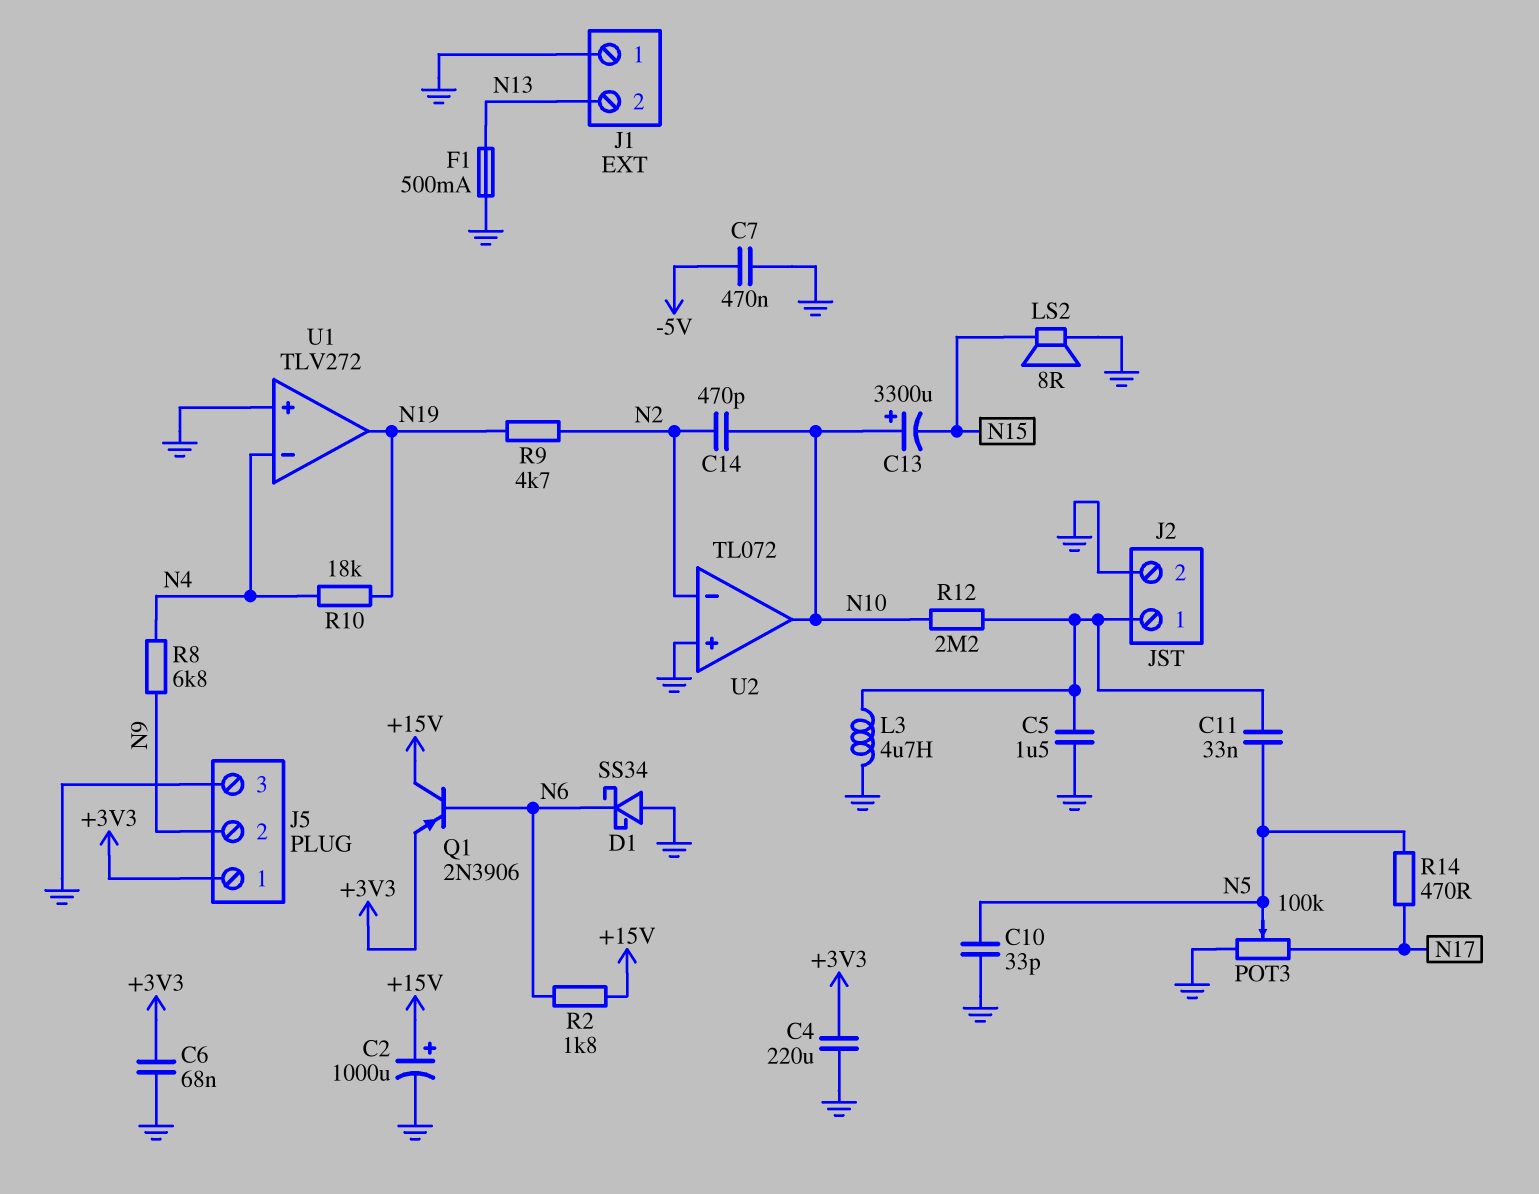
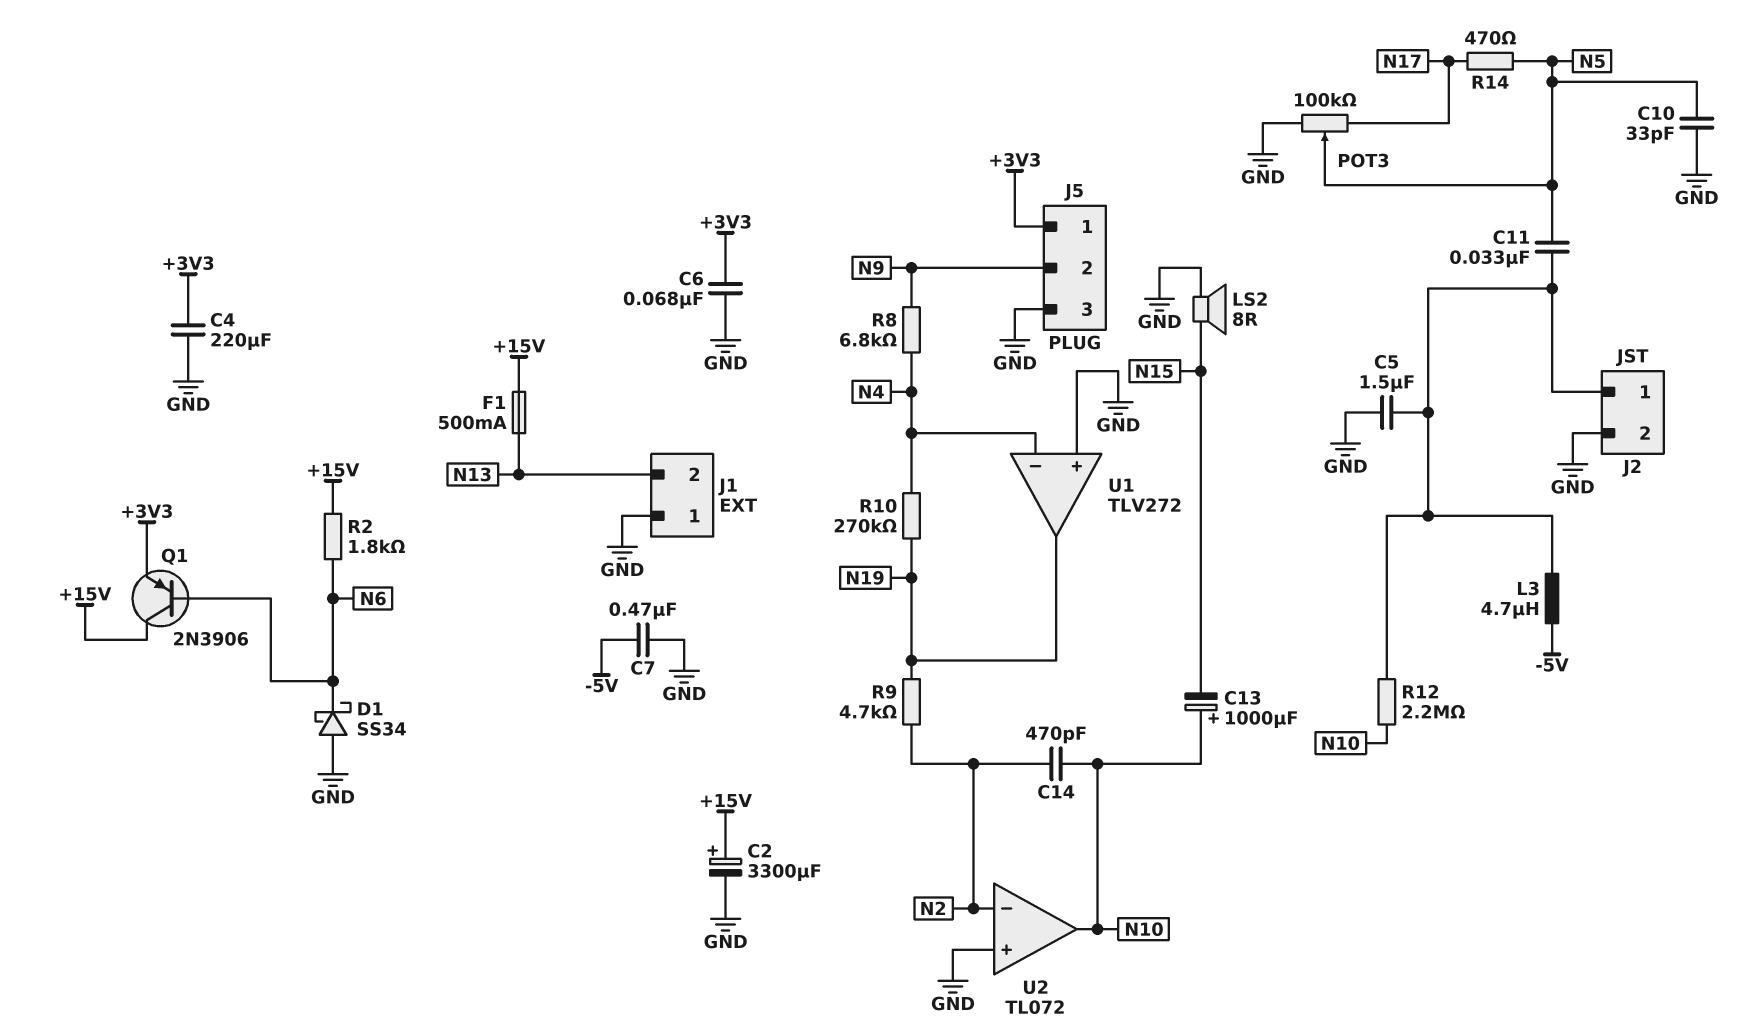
C2: 1000uF (plus +15V, minus GND) -> 3300uF (plus +15V, minus GND)
C13: 3300uF (plus N10, minus N15) -> 1000uF (plus N10, minus N15)
F1: 500mA (GND, N13) -> 500mA (+15V, N13)
L3: 4.7uH (GND, J2/1) -> 4.7uH (-5V, J2/1)
R10: 18k (N4, N19) -> 270k (N4, N19)

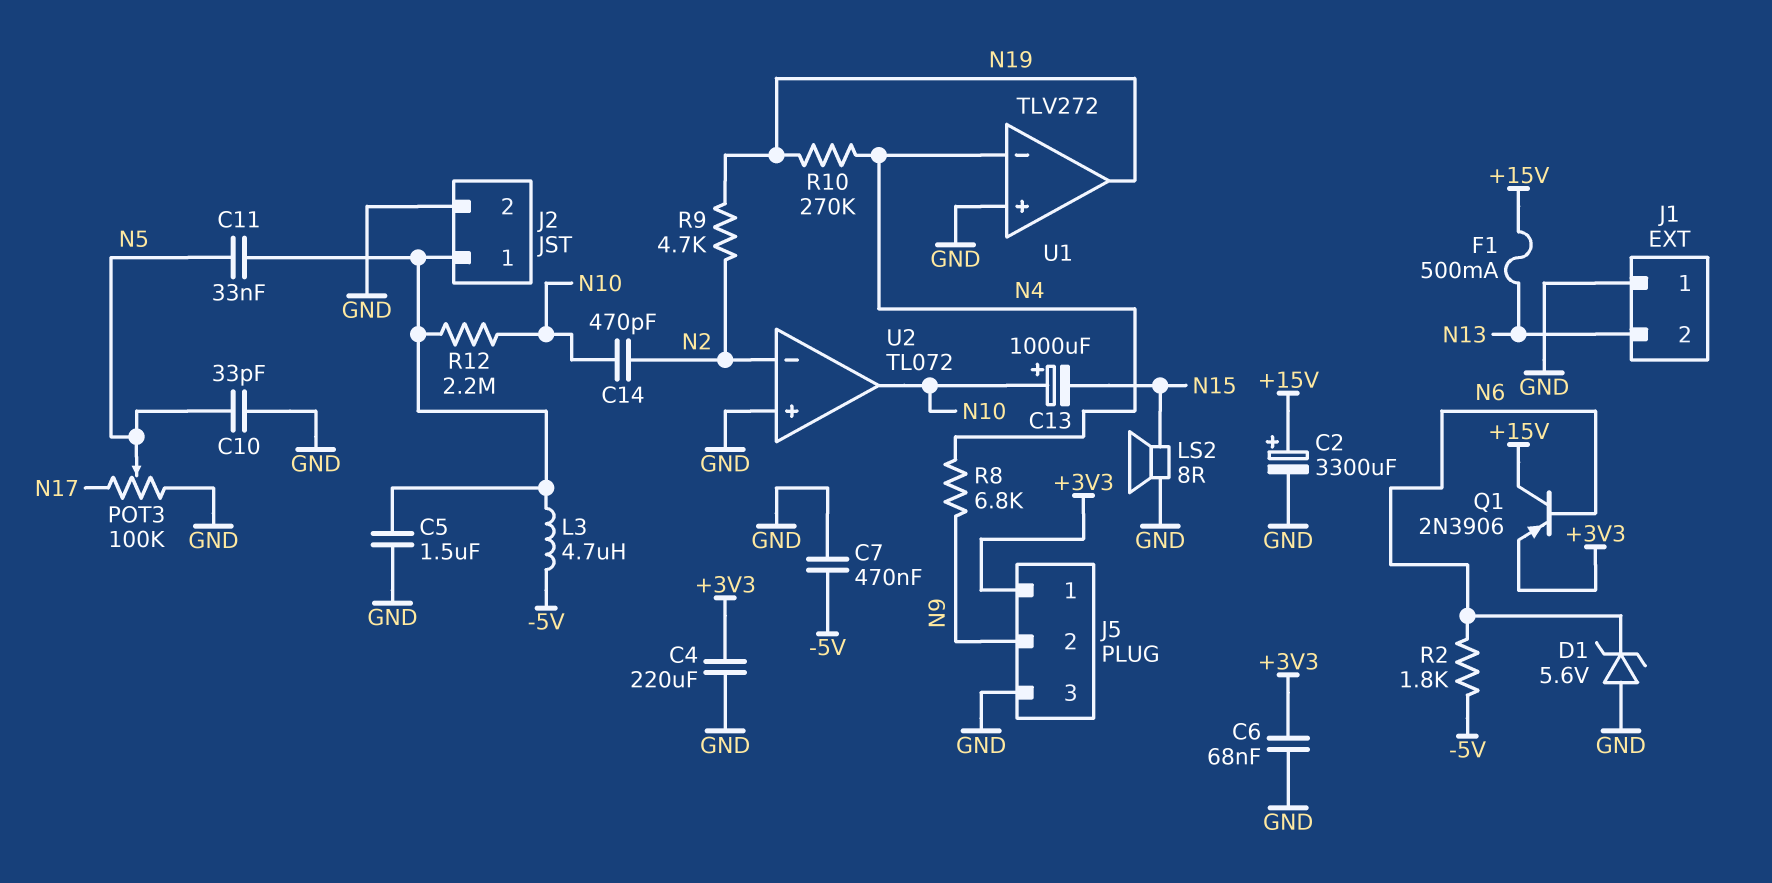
D1: schottky SS34 (A GND, K N6) -> zener 5.6V (A GND, K N6)
R2: 1.8k (+15V, N6) -> 1.8k (-5V, N6)
R14: 470 (N5, N17) -> none

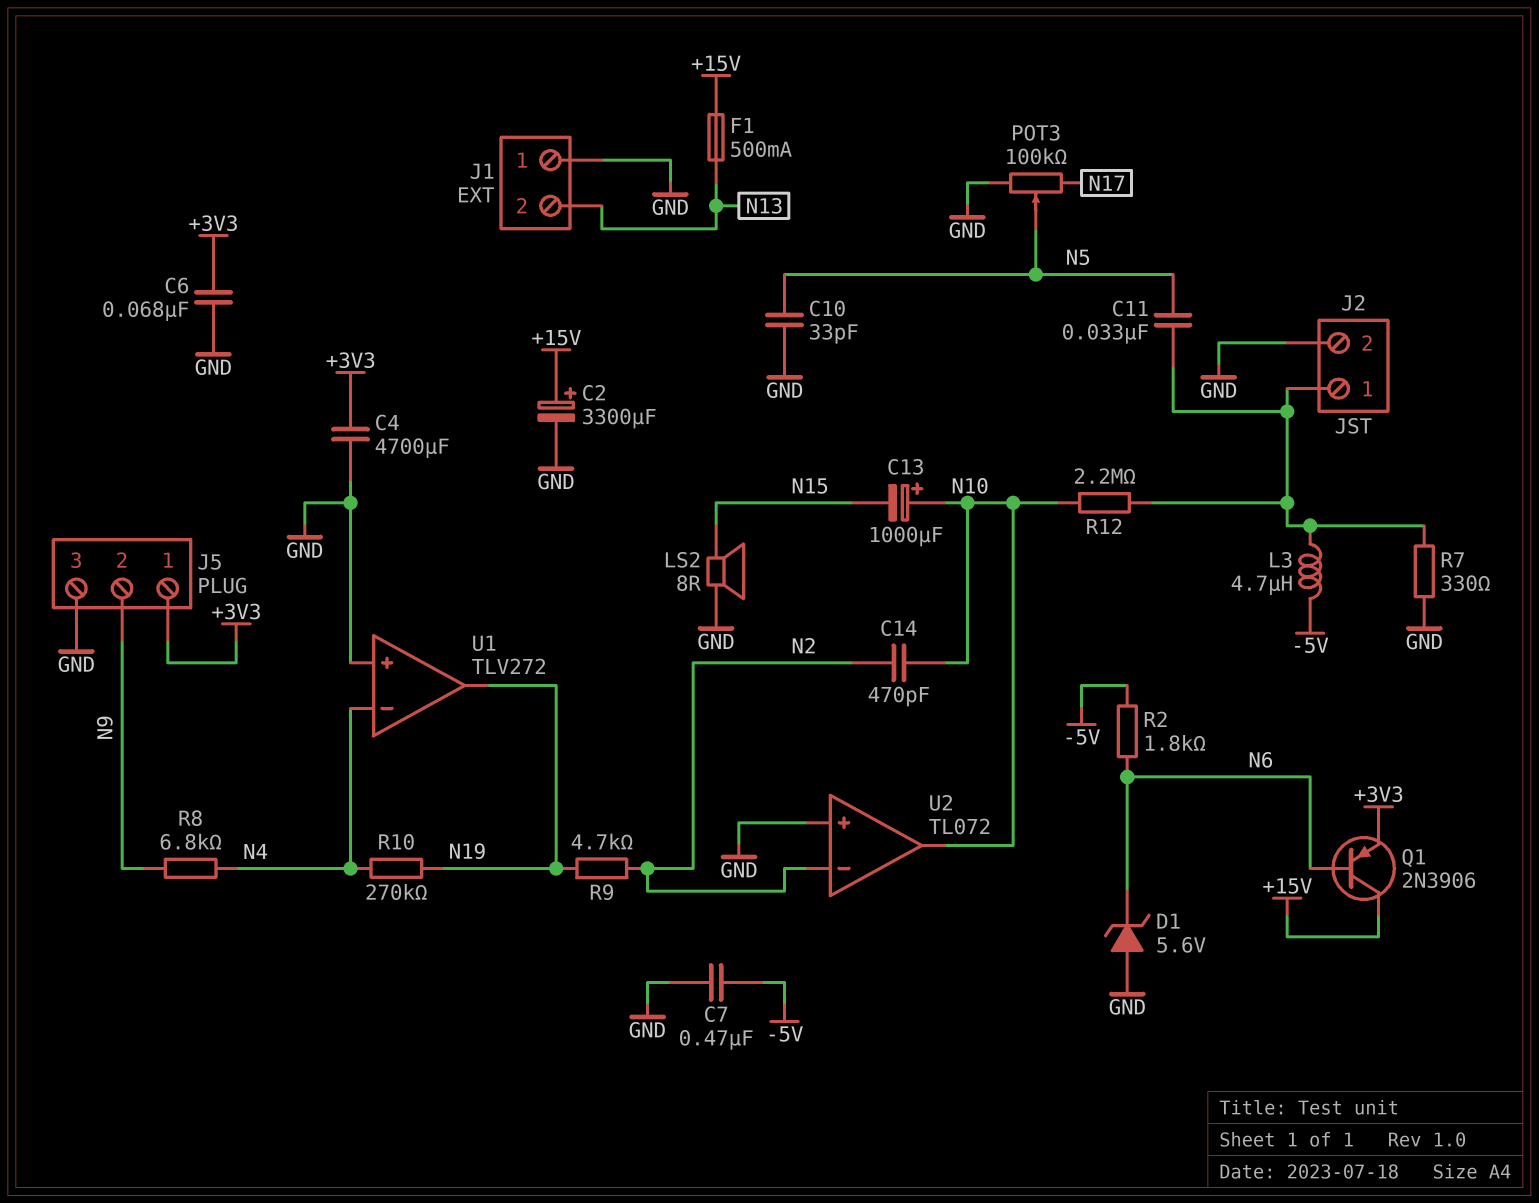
C4: 220uF (+3V3, GND) -> 4700uF (+3V3, GND)
C5: 1.5uF (GND, J2/1) -> none
R7: none -> 330 (GND, J2/1)

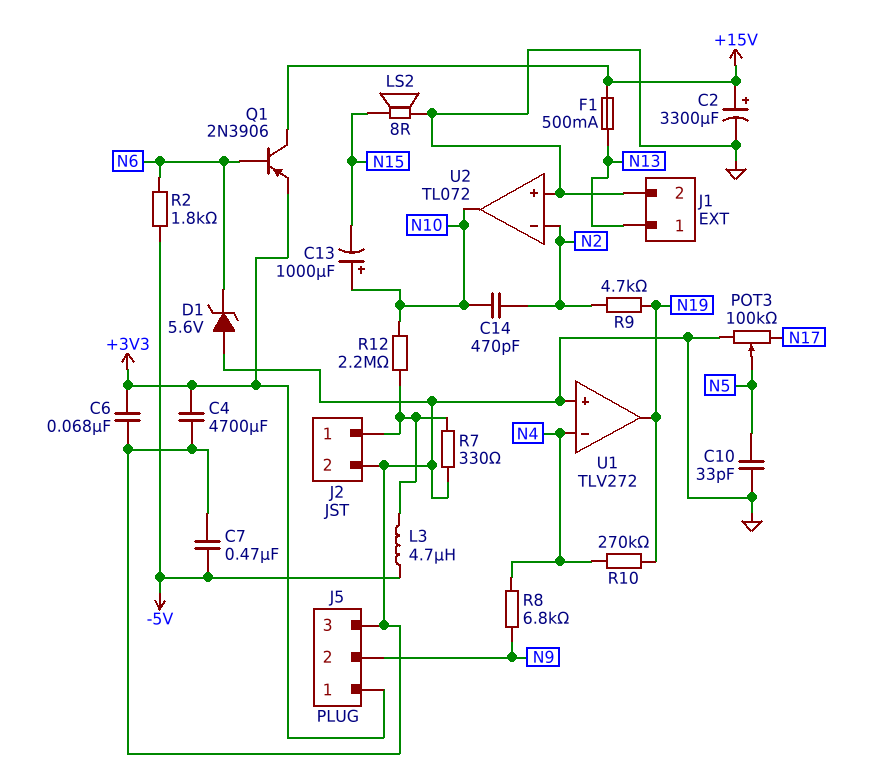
C11: 33nF (J2/1, N5) -> none
J1 pin 1: GND -> N13
J1 pin 2: N13 -> GND

